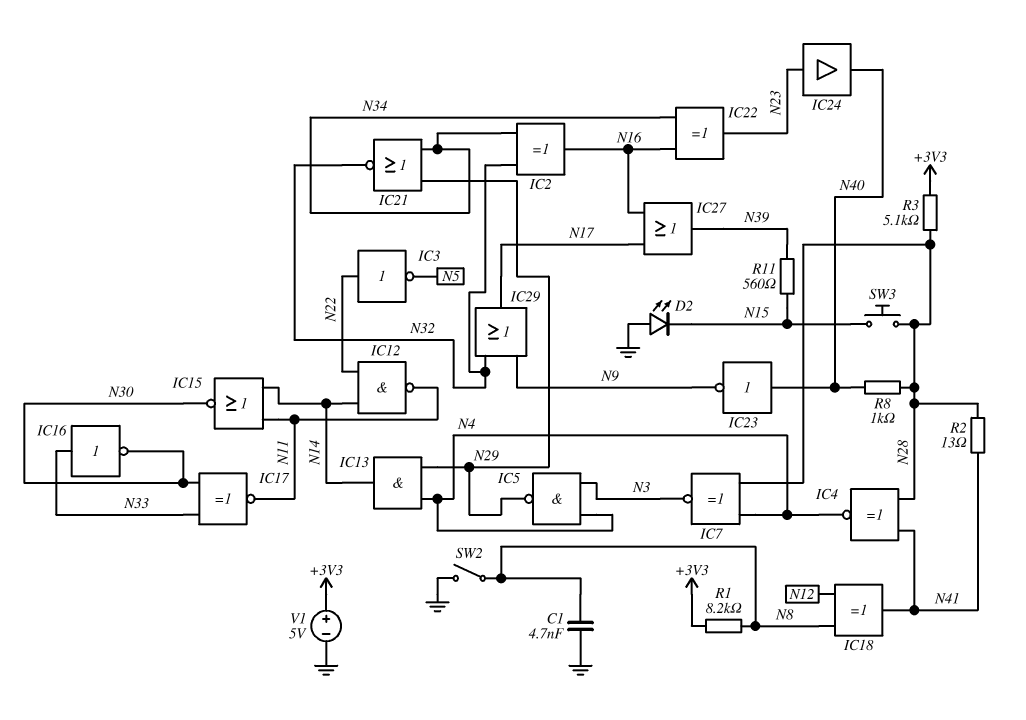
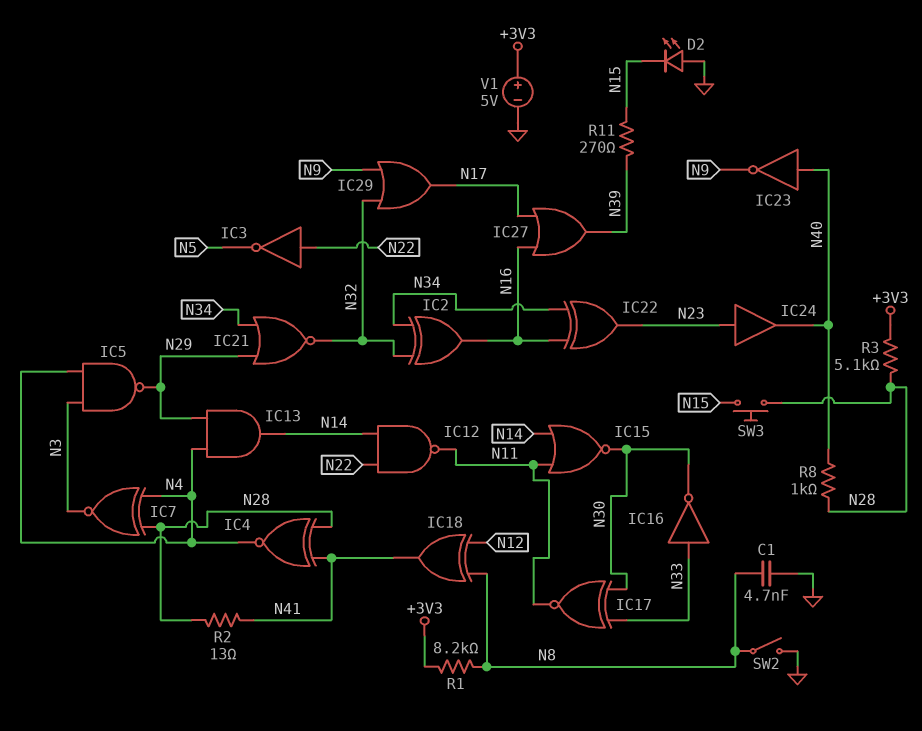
R11: 560 (N15, N39) -> 270 (N15, N39)

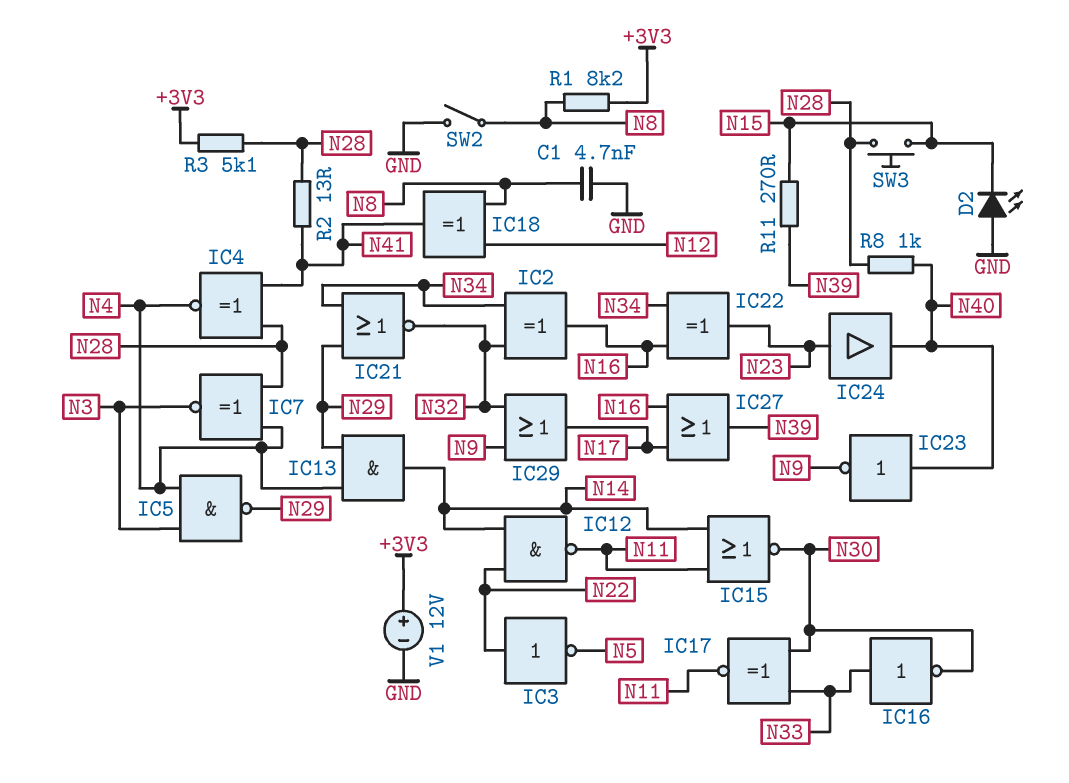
V1: 5V (plus +3V3, minus GND) -> 12V (plus +3V3, minus GND)

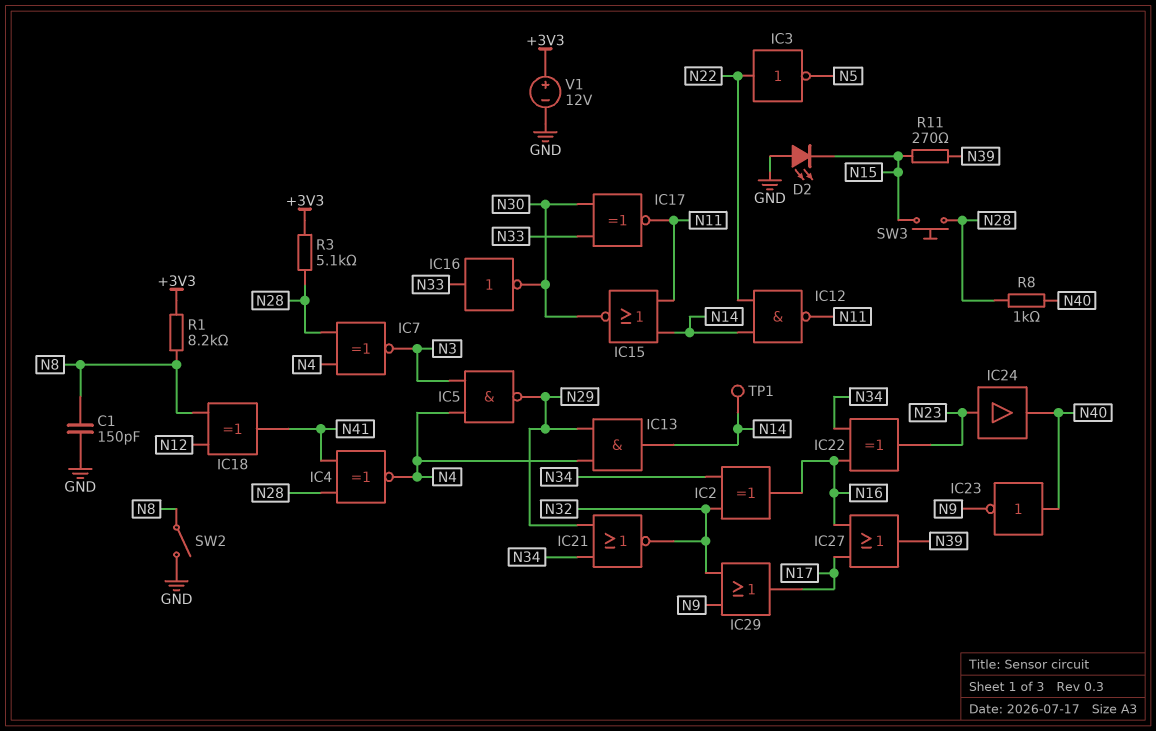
C1: 4.7nF (GND, N8) -> 150pF (GND, N8)
R2: 13 (N28, N41) -> none
TP1: none -> test point (N14)

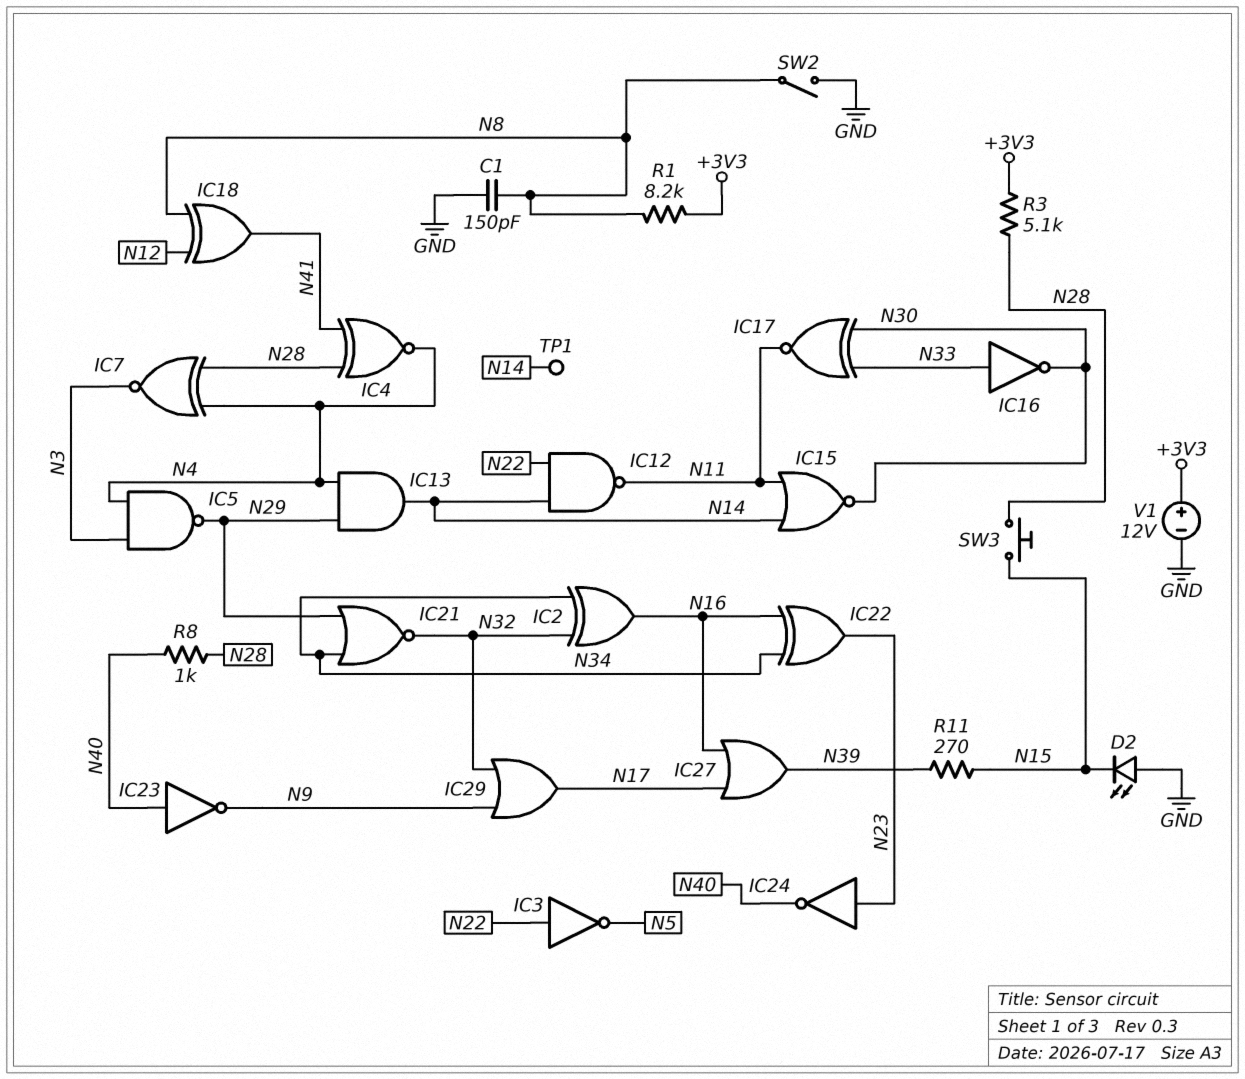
IC24: buffer (in N23, out N40) -> NOT (in N23, out N40)

